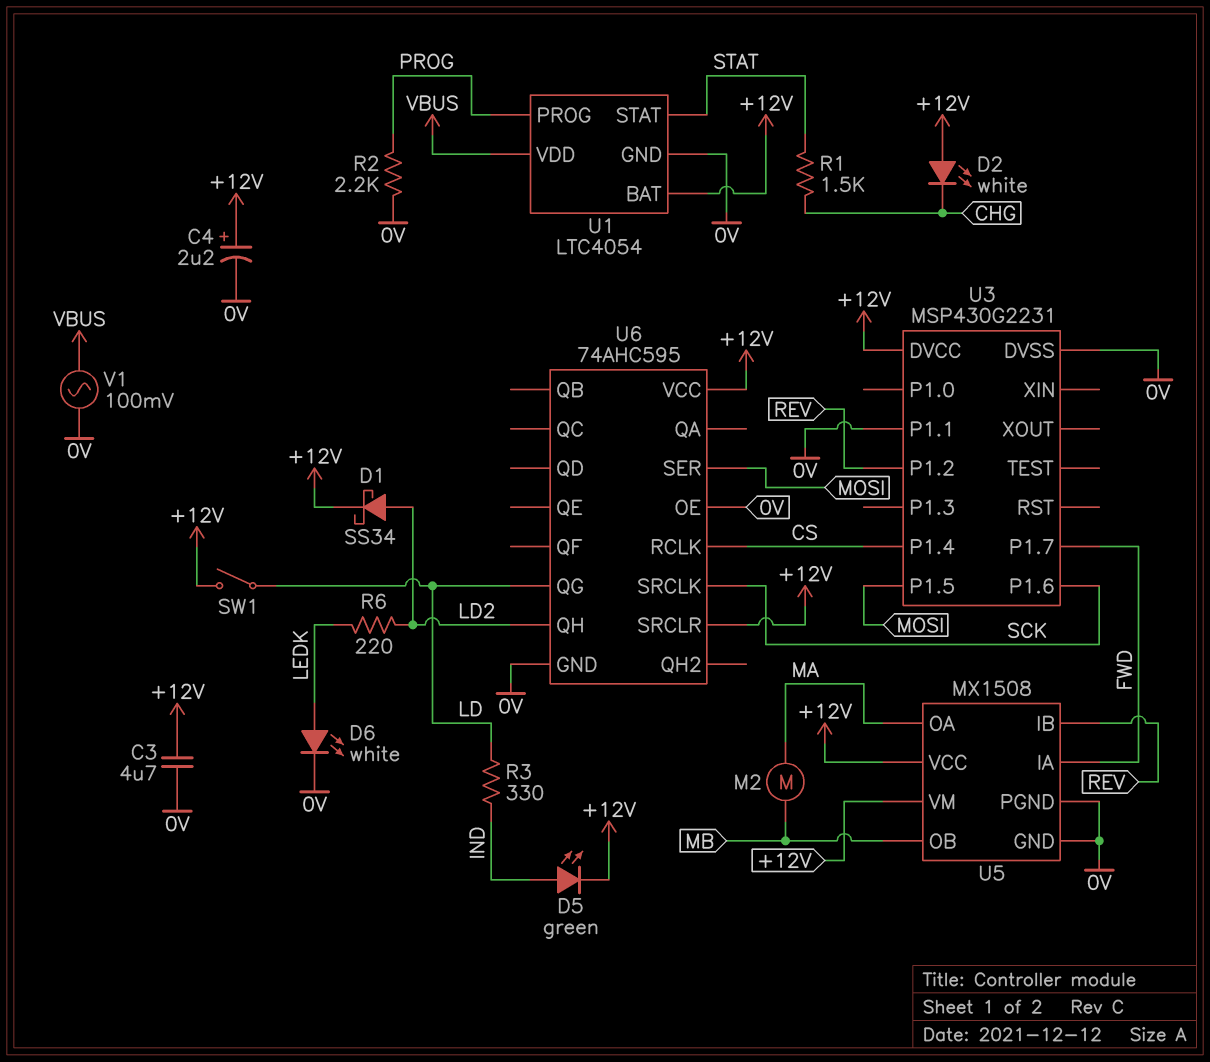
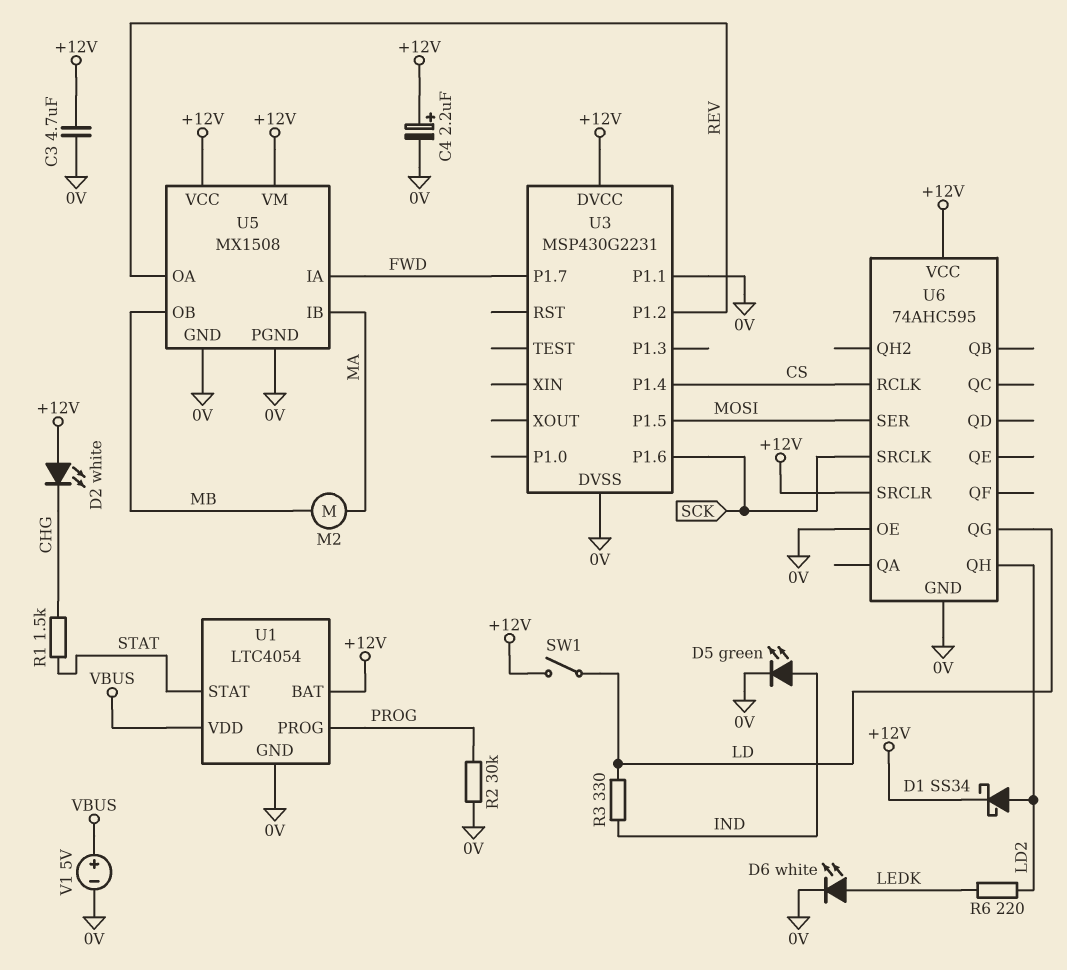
D5: LED green (A IND, K +12V) -> LED green (A IND, K 0V)
R2: 2.2k (0V, PROG) -> 30k (0V, PROG)
U5 pin IB: REV -> MA
U5 pin OA: MA -> REV
V1: AC 100mV (0V, VBUS) -> 5V (plus VBUS, minus 0V)

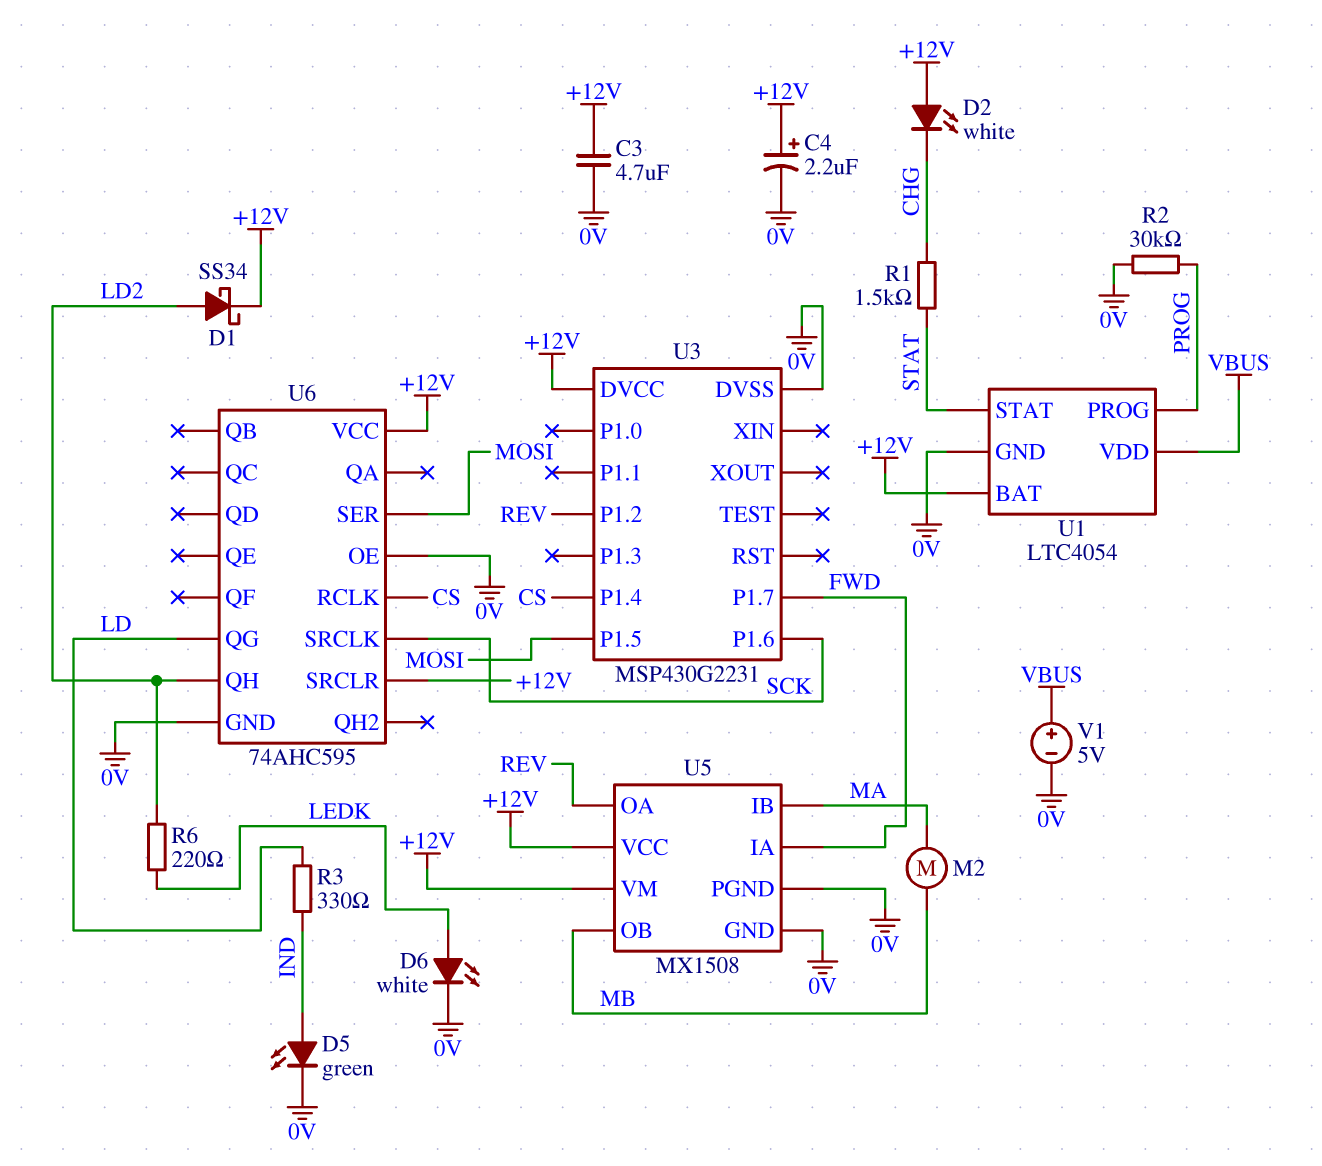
SW1: switch (+12V, LD) -> none
U3 pin P1.1: 0V -> none

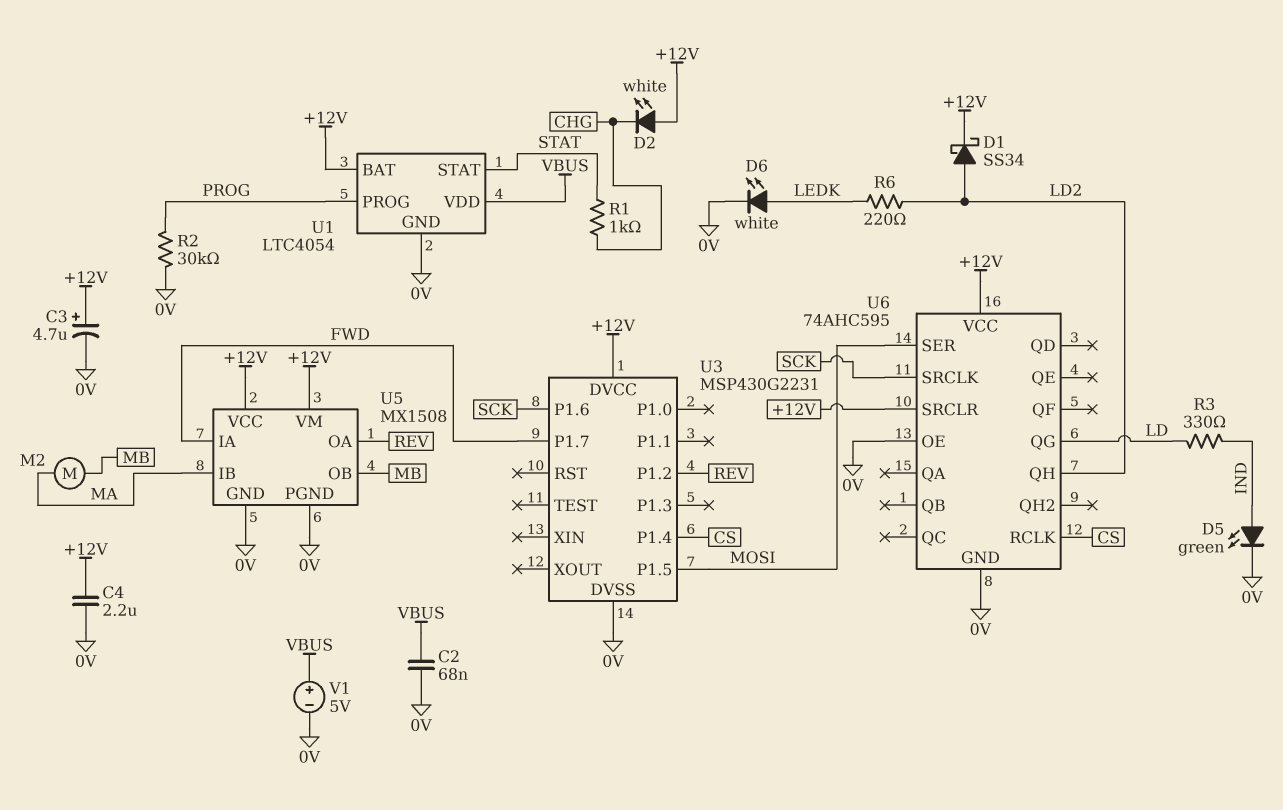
C2: none -> 68nF (0V, VBUS)
C3: 4.7uF (+12V, 0V) -> 4.7uF (plus +12V, minus 0V)
C4: 2.2uF (plus +12V, minus 0V) -> 2.2uF (+12V, 0V)
R1: 1.5k (CHG, STAT) -> 1k (CHG, STAT)

